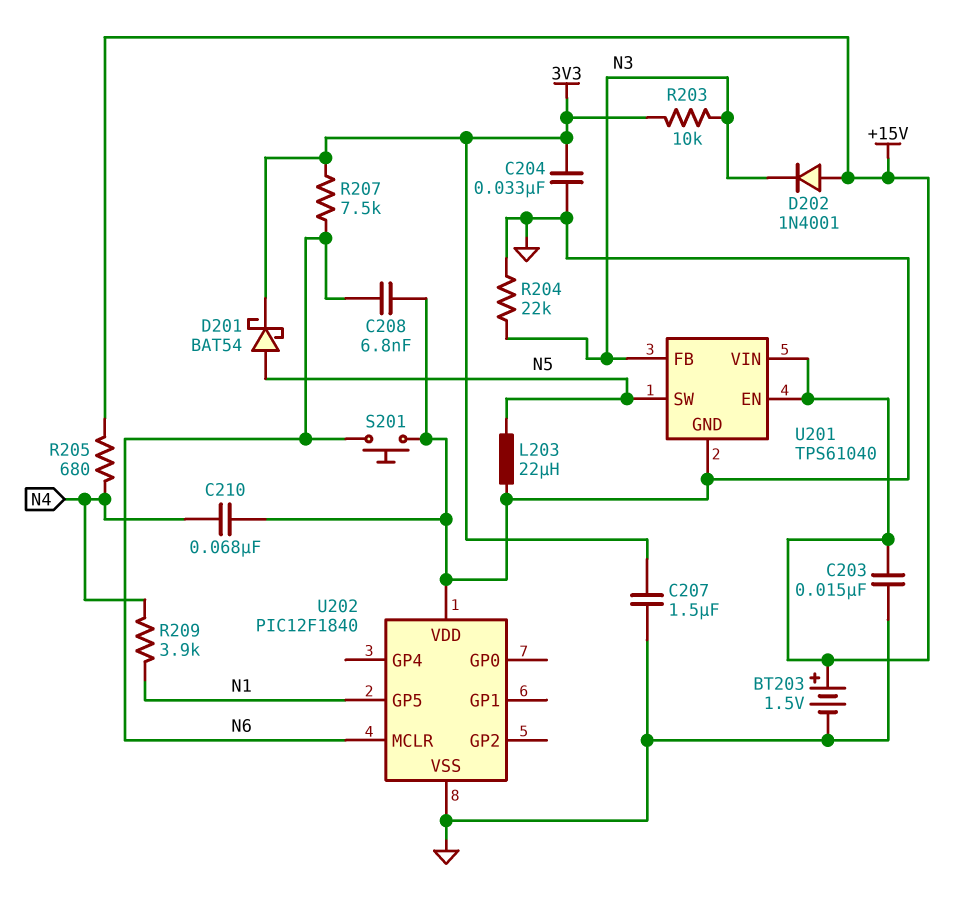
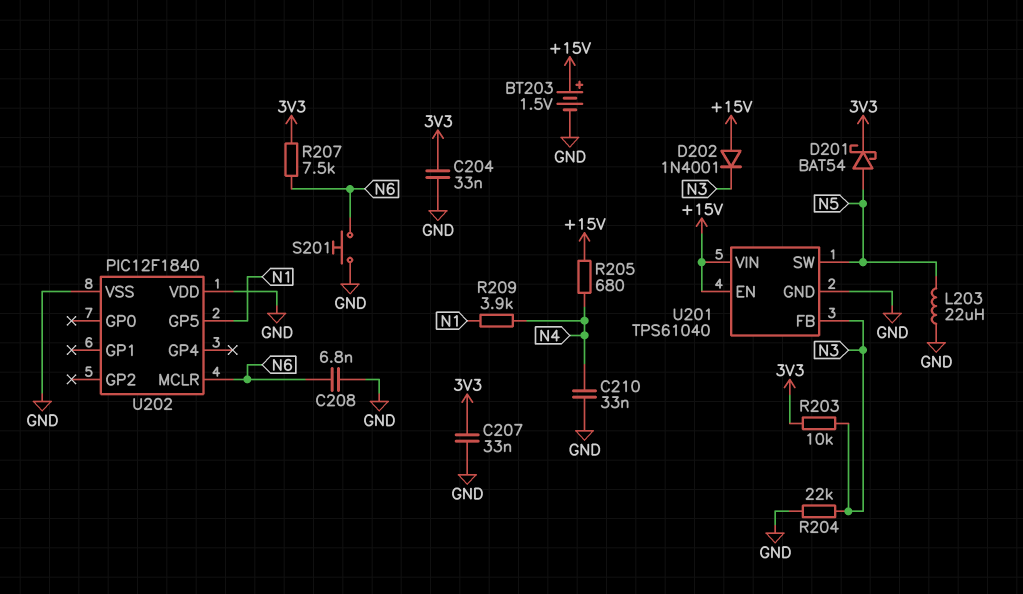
C203: 15nF (+15V, GND) -> none
C207: 1.5uF (3V3, GND) -> 33nF (3V3, GND)
C210: 68nF (GND, N4) -> 33nF (GND, N4)

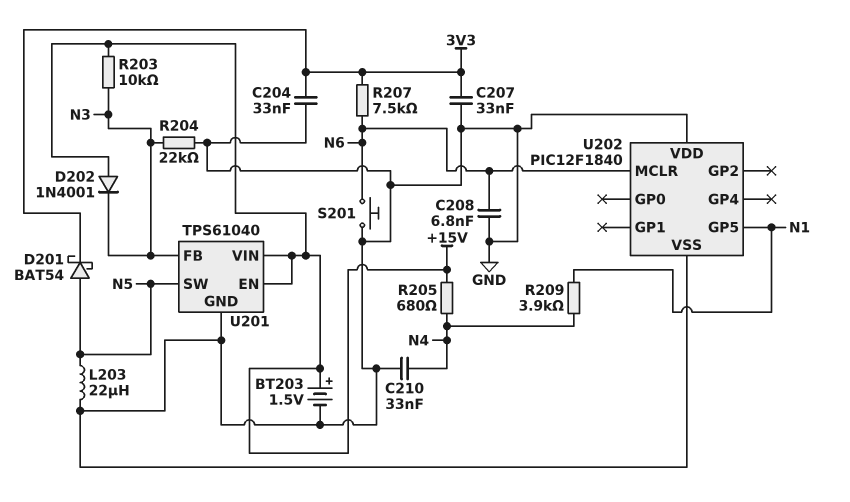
R203: 10k (3V3, N3) -> 10k (+15V, N3)

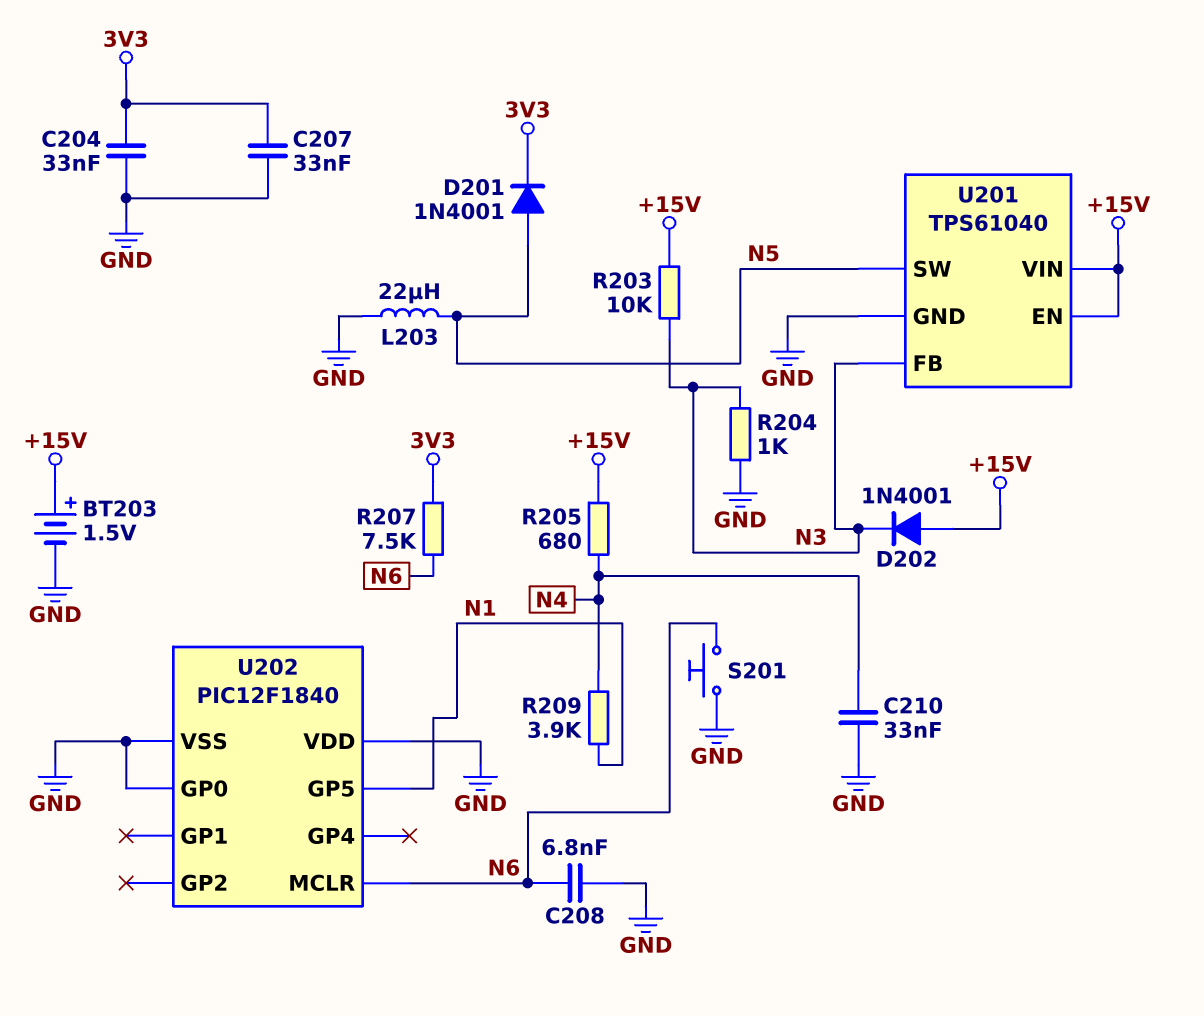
D201: schottky BAT54 (A N5, K 3V3) -> diode 1N4001 (A N5, K 3V3)
R204: 22k (GND, N3) -> 1k (GND, N3)
U202 pin GP0: none -> GND

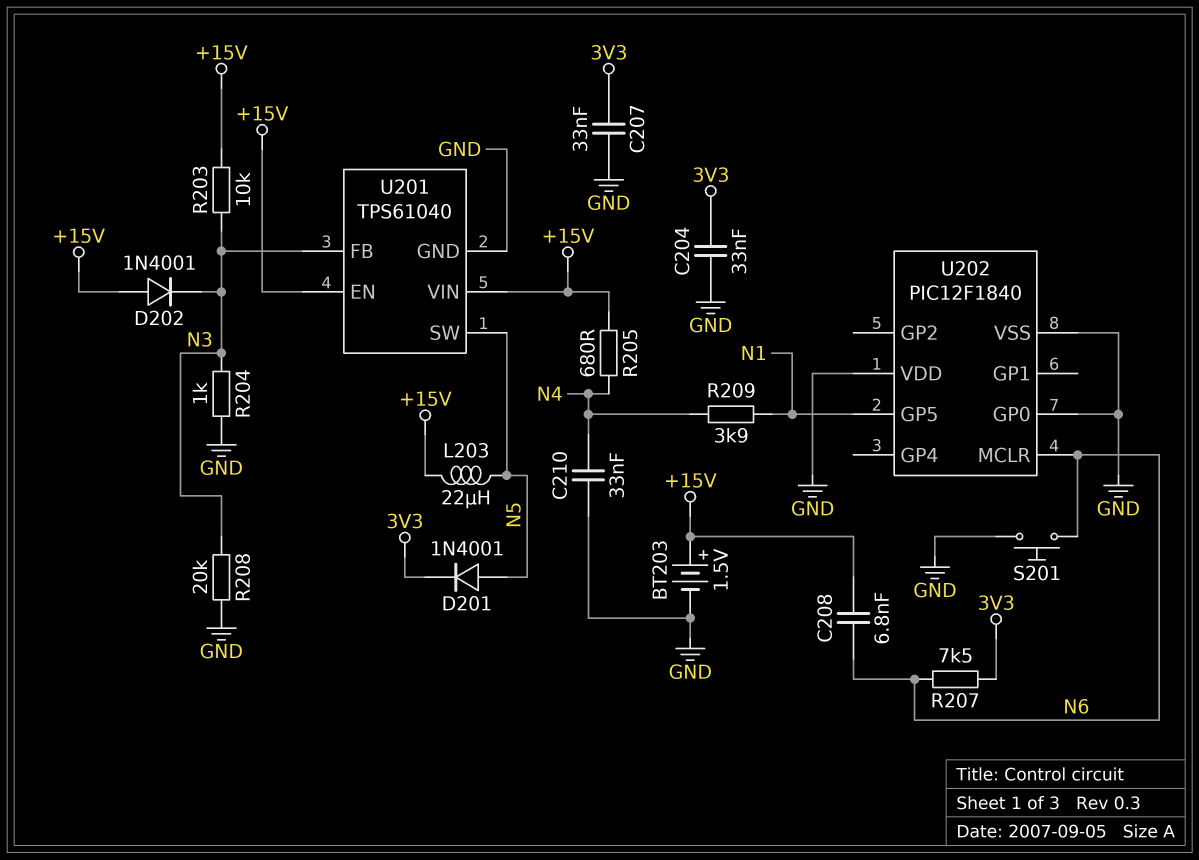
C208: 6.8nF (GND, N6) -> 6.8nF (+15V, N6)
L203: 22uH (GND, N5) -> 22uH (+15V, N5)
R208: none -> 20k (GND, N3)

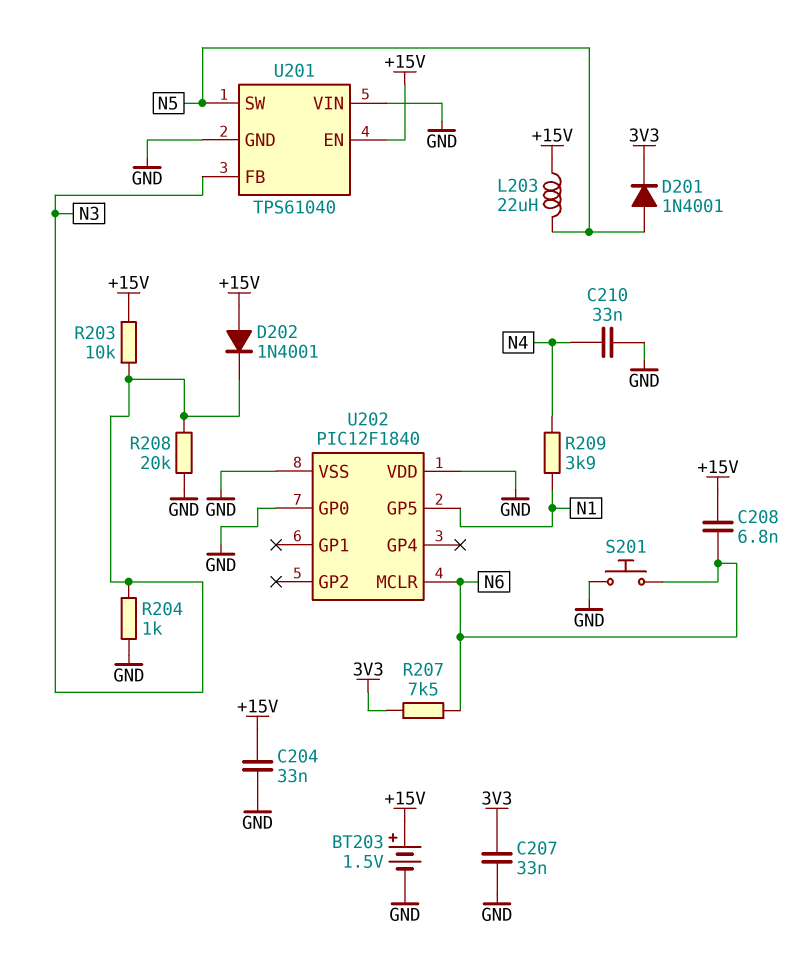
C204: 33nF (3V3, GND) -> 33nF (+15V, GND)
R205: 680 (+15V, N4) -> none
U201 pin VIN: +15V -> GND

